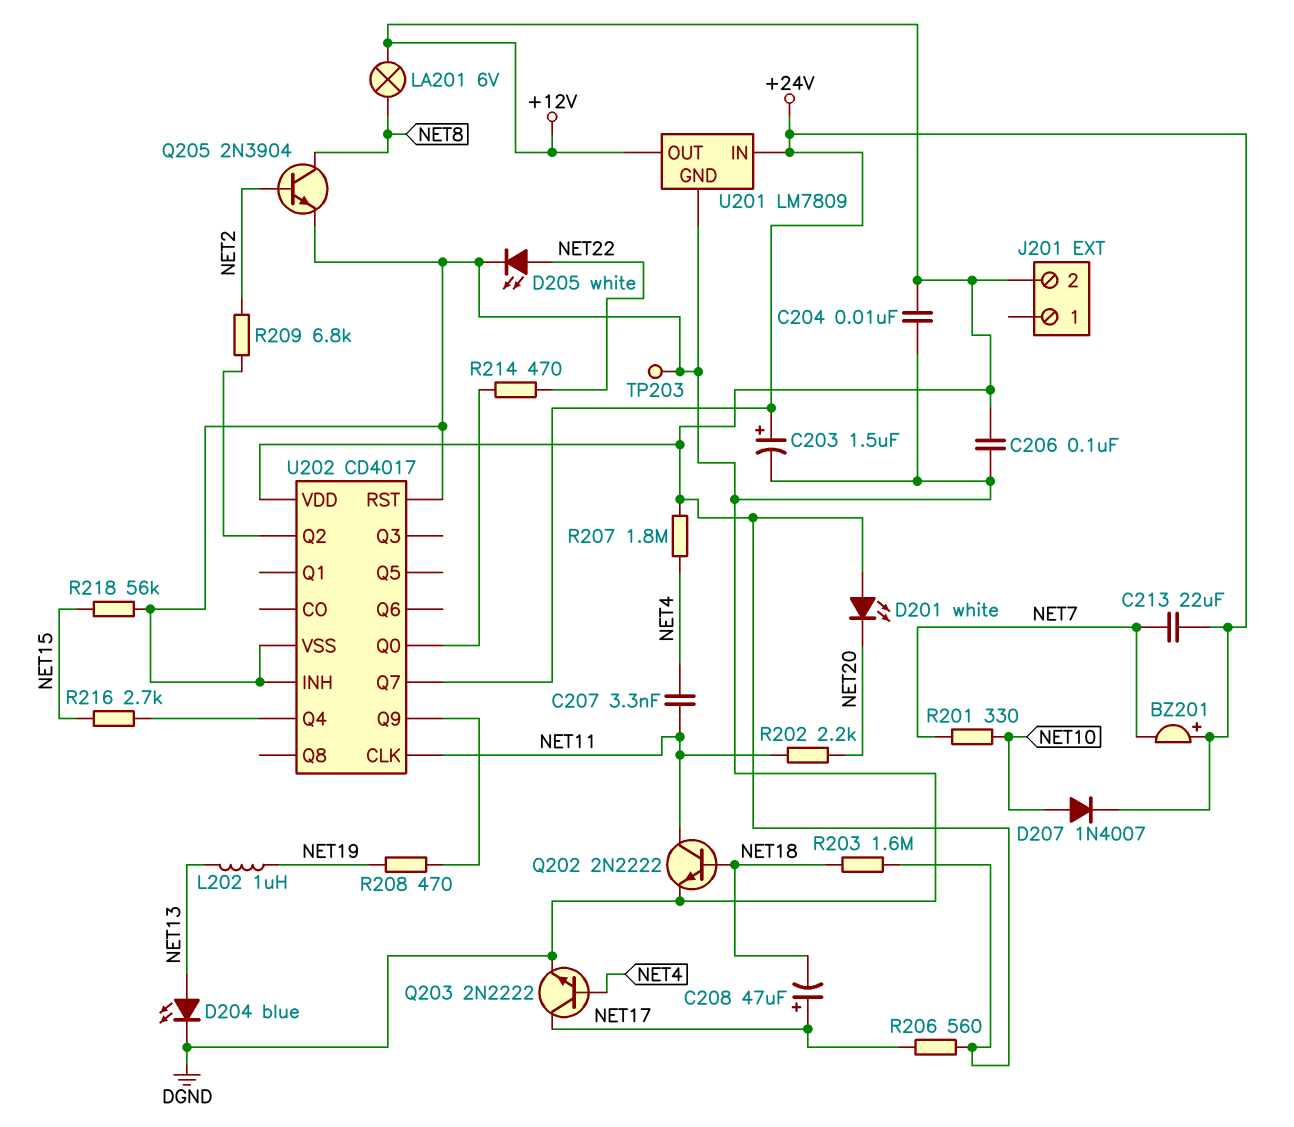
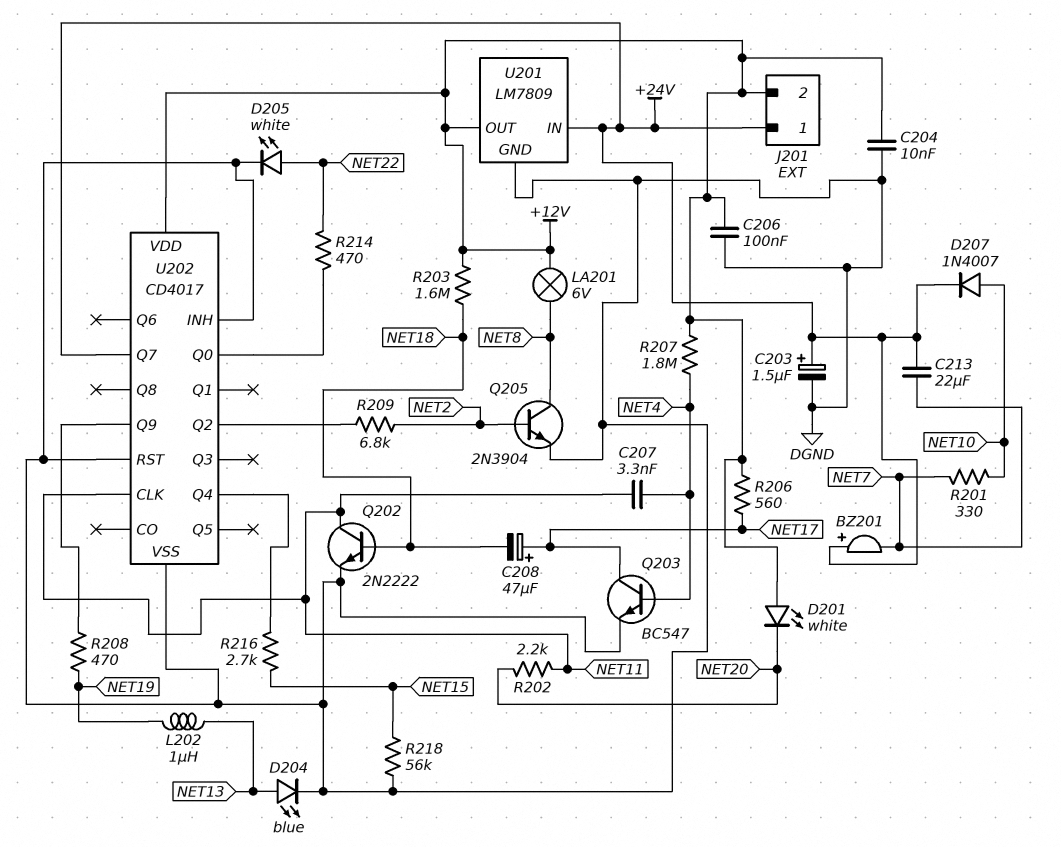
J201 pin 1: none -> +24V
Q203: NPN 2N2222 (B NET4, C NET17, E DGND) -> NPN BC547 (B NET4, C NET17, E DGND)
TP203: test point (DGND) -> none

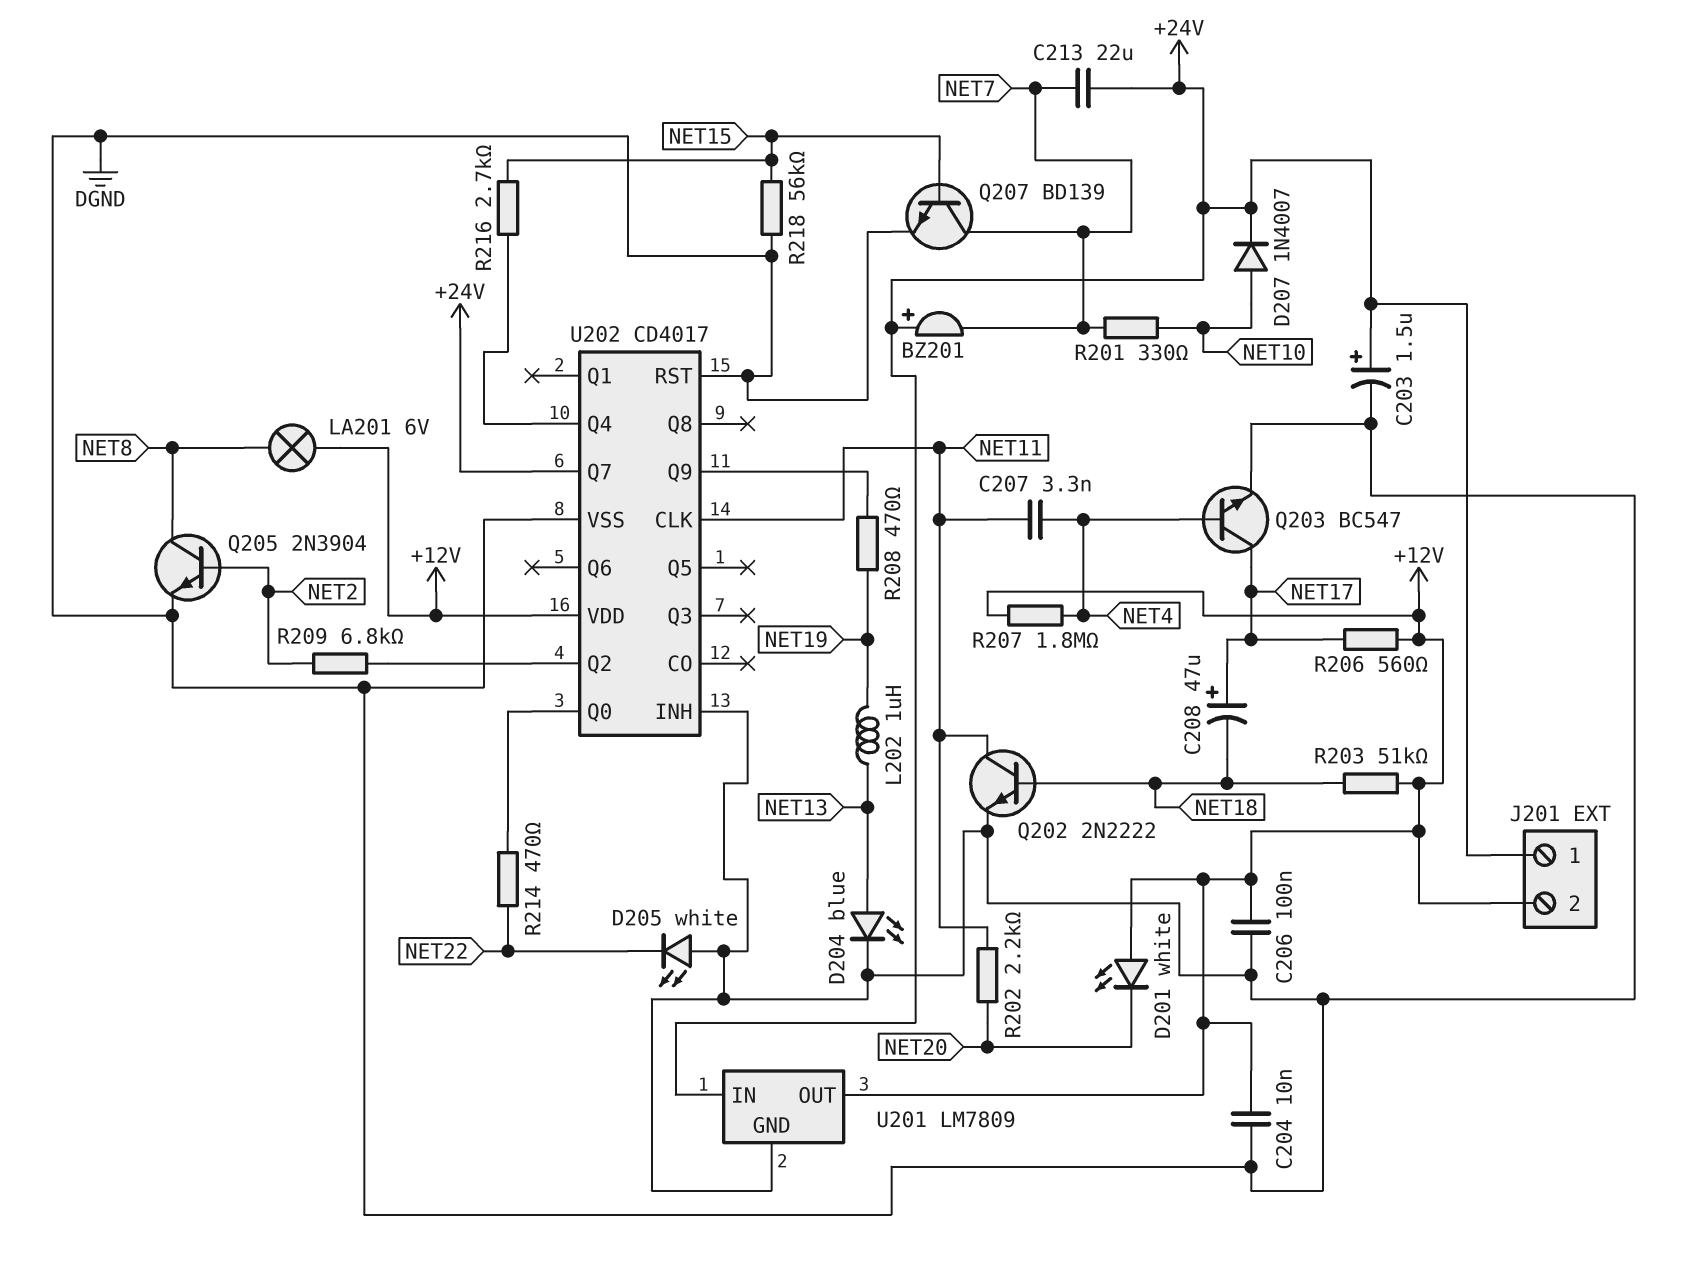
D205: LED white (A NET22, K DGND) -> LED white (A DGND, K NET22)
Q207: none -> NPN BD139 (B NET15, C NET7, E DGND)
R203: 1.6M (+12V, NET18) -> 51k (+12V, NET18)

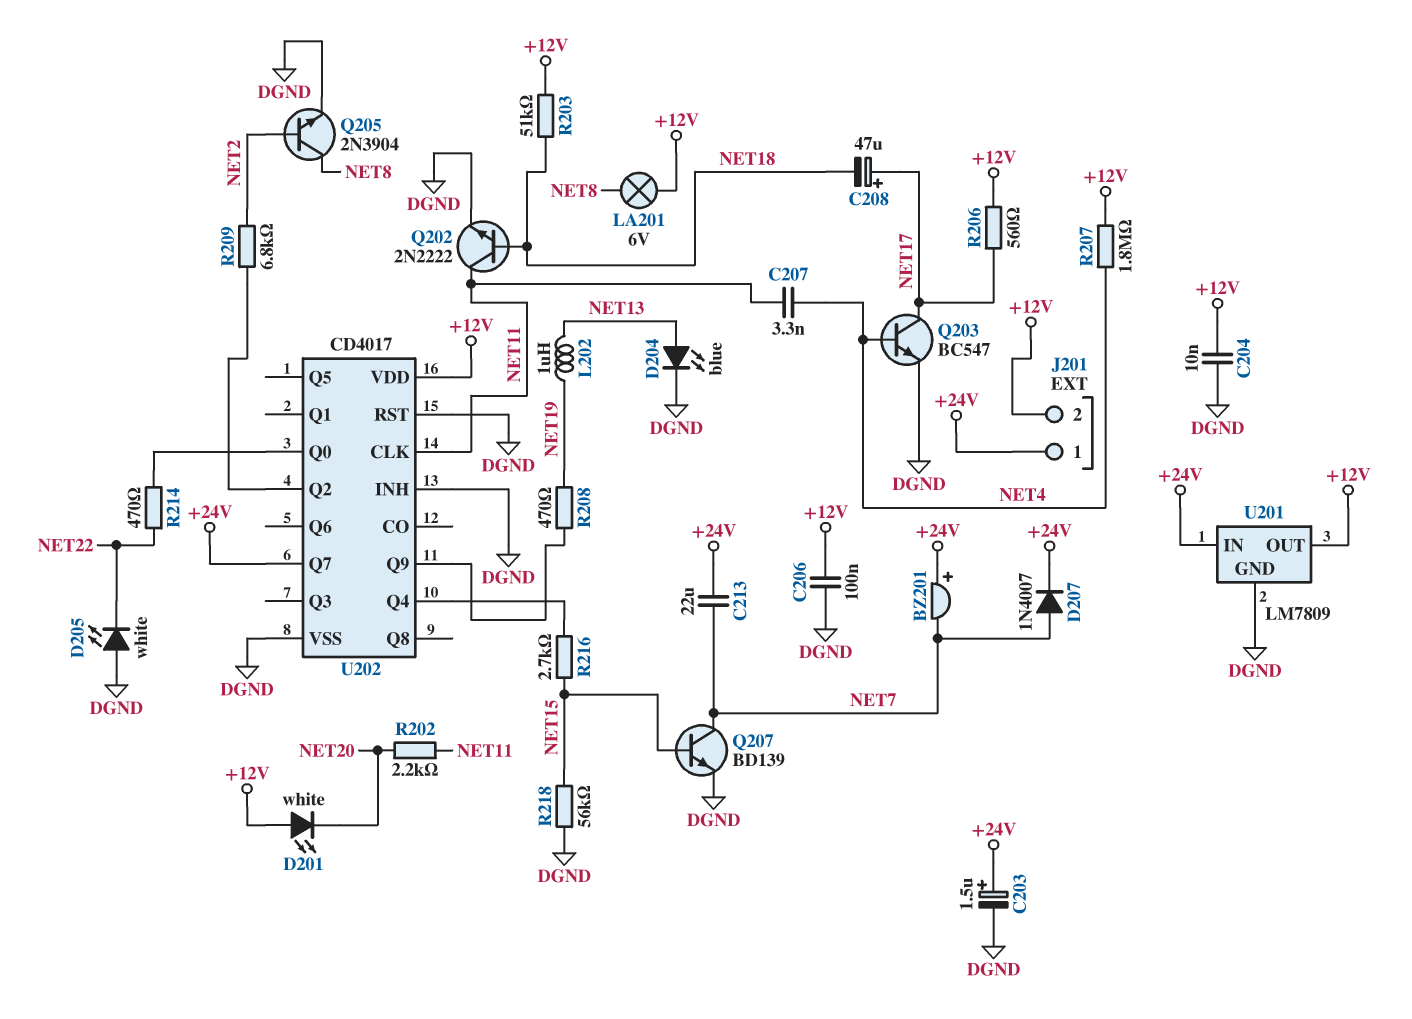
D207: diode 1N4007 (A NET10, K +24V) -> diode 1N4007 (A NET7, K +24V)
R201: 330 (NET7, NET10) -> none

